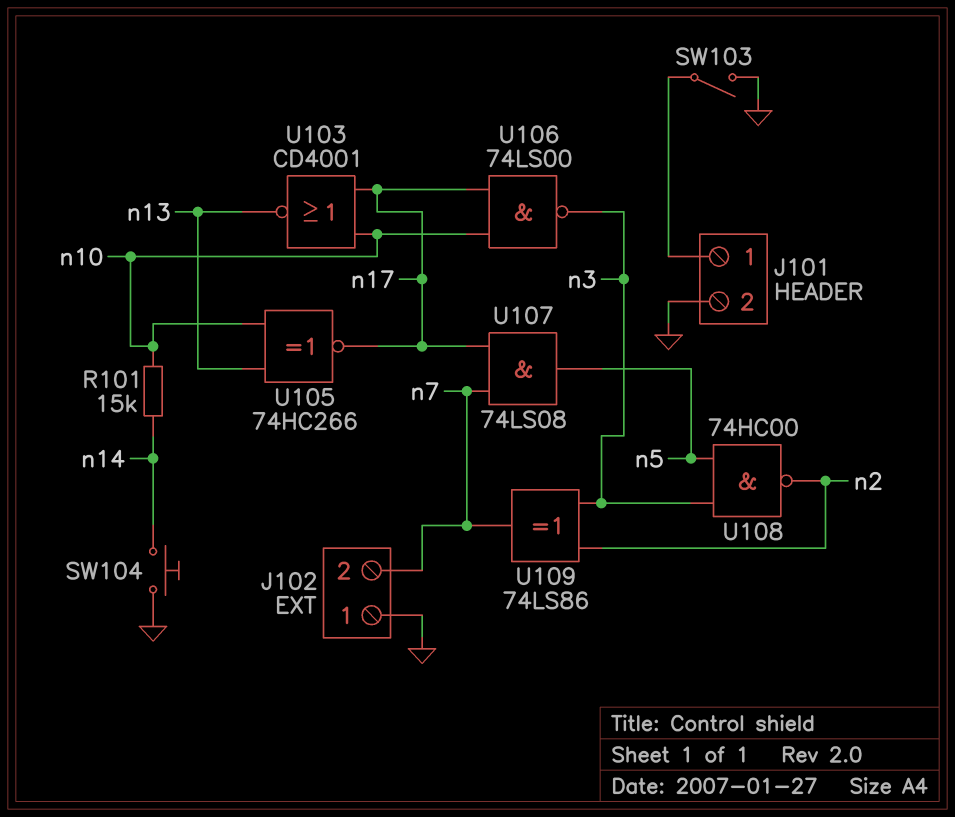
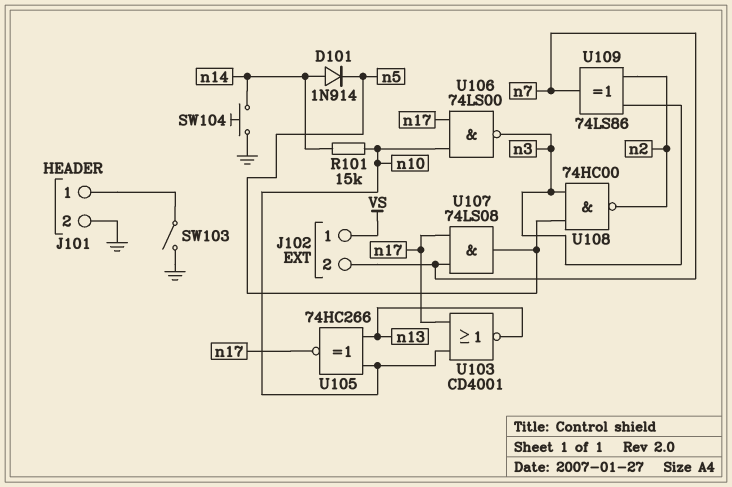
D101: none -> diode 1N914 (A n14, K n5)
J102 pin 1: GND -> VS

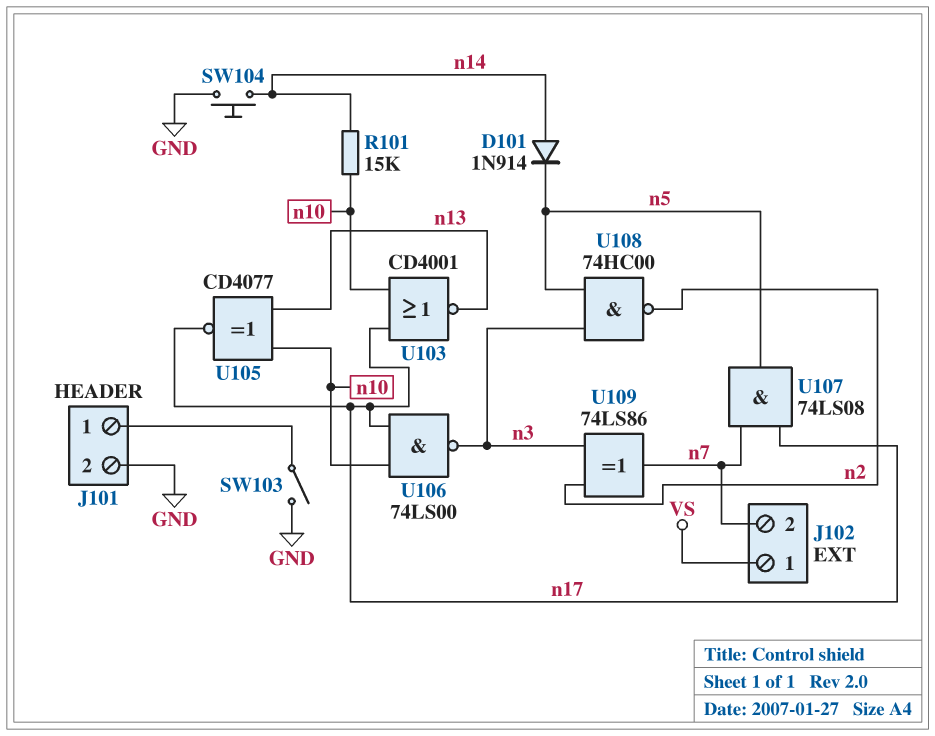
U105: XNOR 74HC266 (in n10, in n13, out n17) -> XNOR CD4077 (in n10, in n13, out n17)

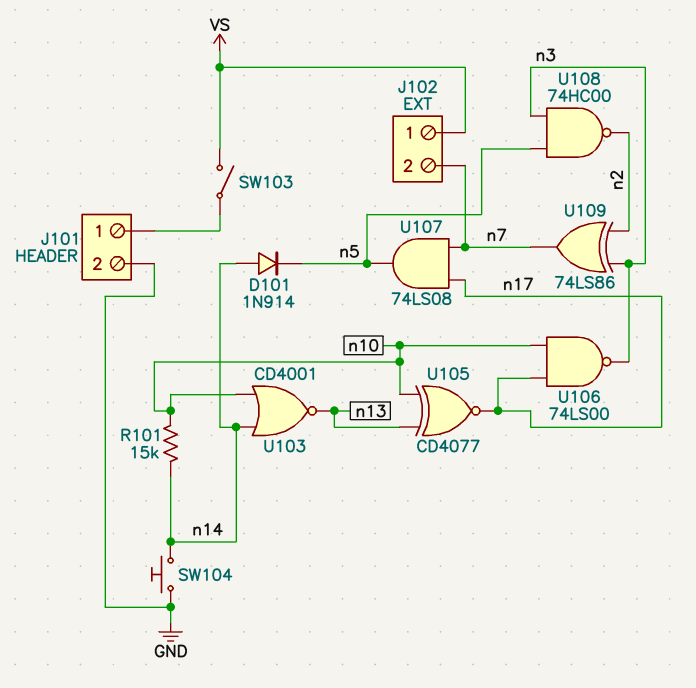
SW103: switch (GND, J101/1) -> switch (J101/1, VS)
U103: NOR CD4001 (in n10, in n17, out n13) -> NOR CD4001 (in n10, in n14, out n13)

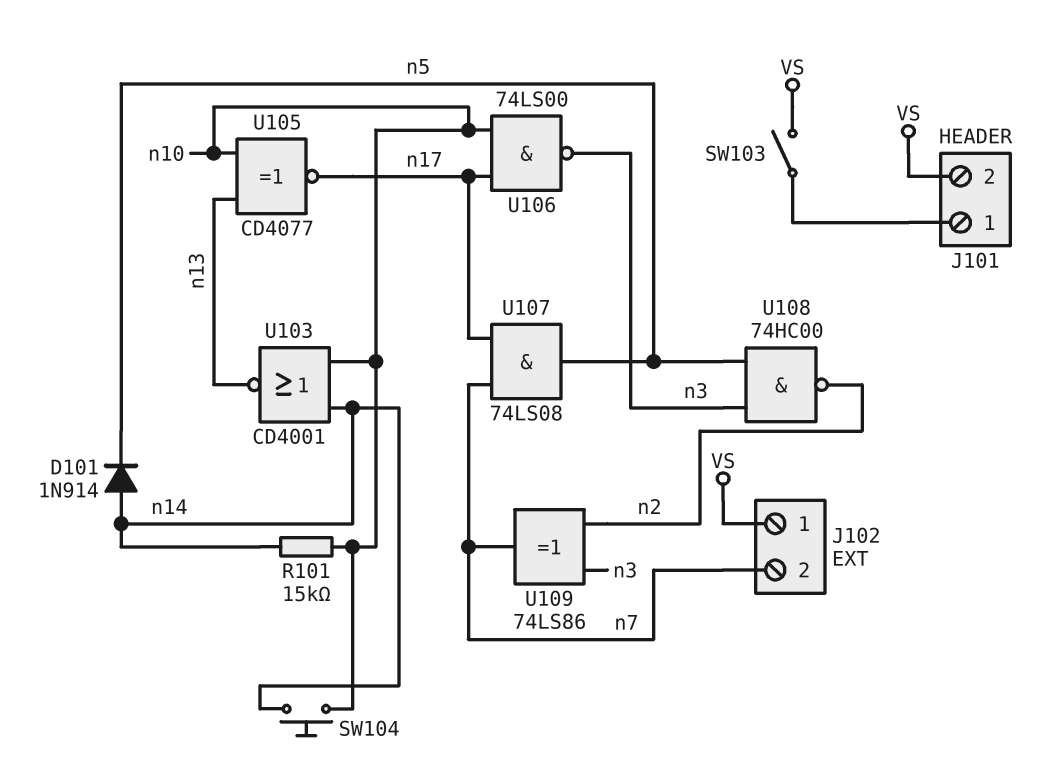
J101 pin 2: GND -> VS
SW104: button (GND, n14) -> button (n10, n14)

